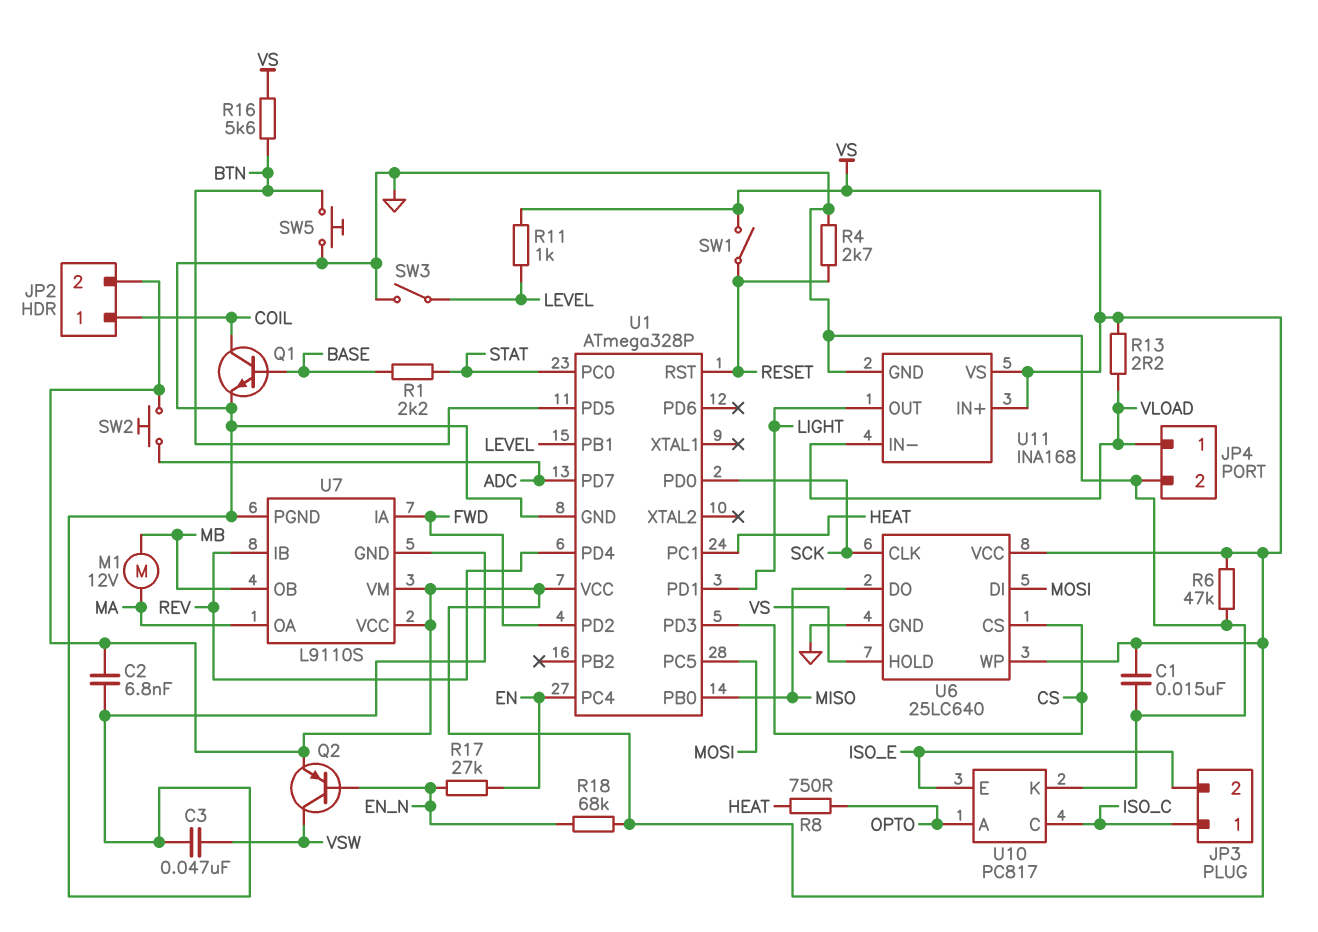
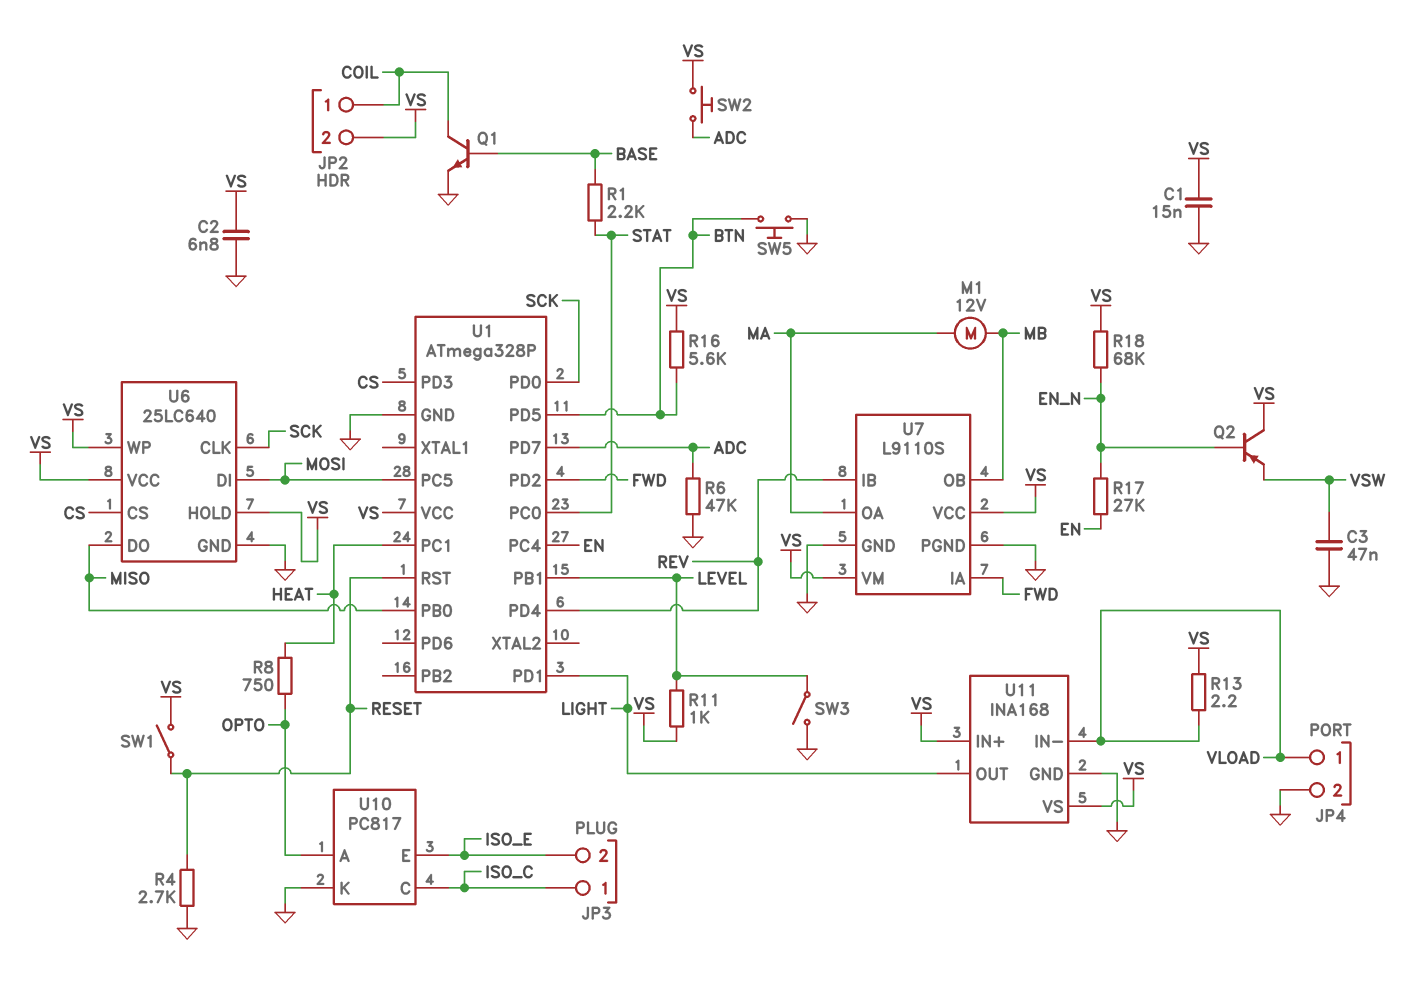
Q2: PNP (B EN_N, C VSW, E VS) -> PNP (B EN_N, C VS, E VSW)
R6: 47k (GND, VS) -> 47k (ADC, GND)

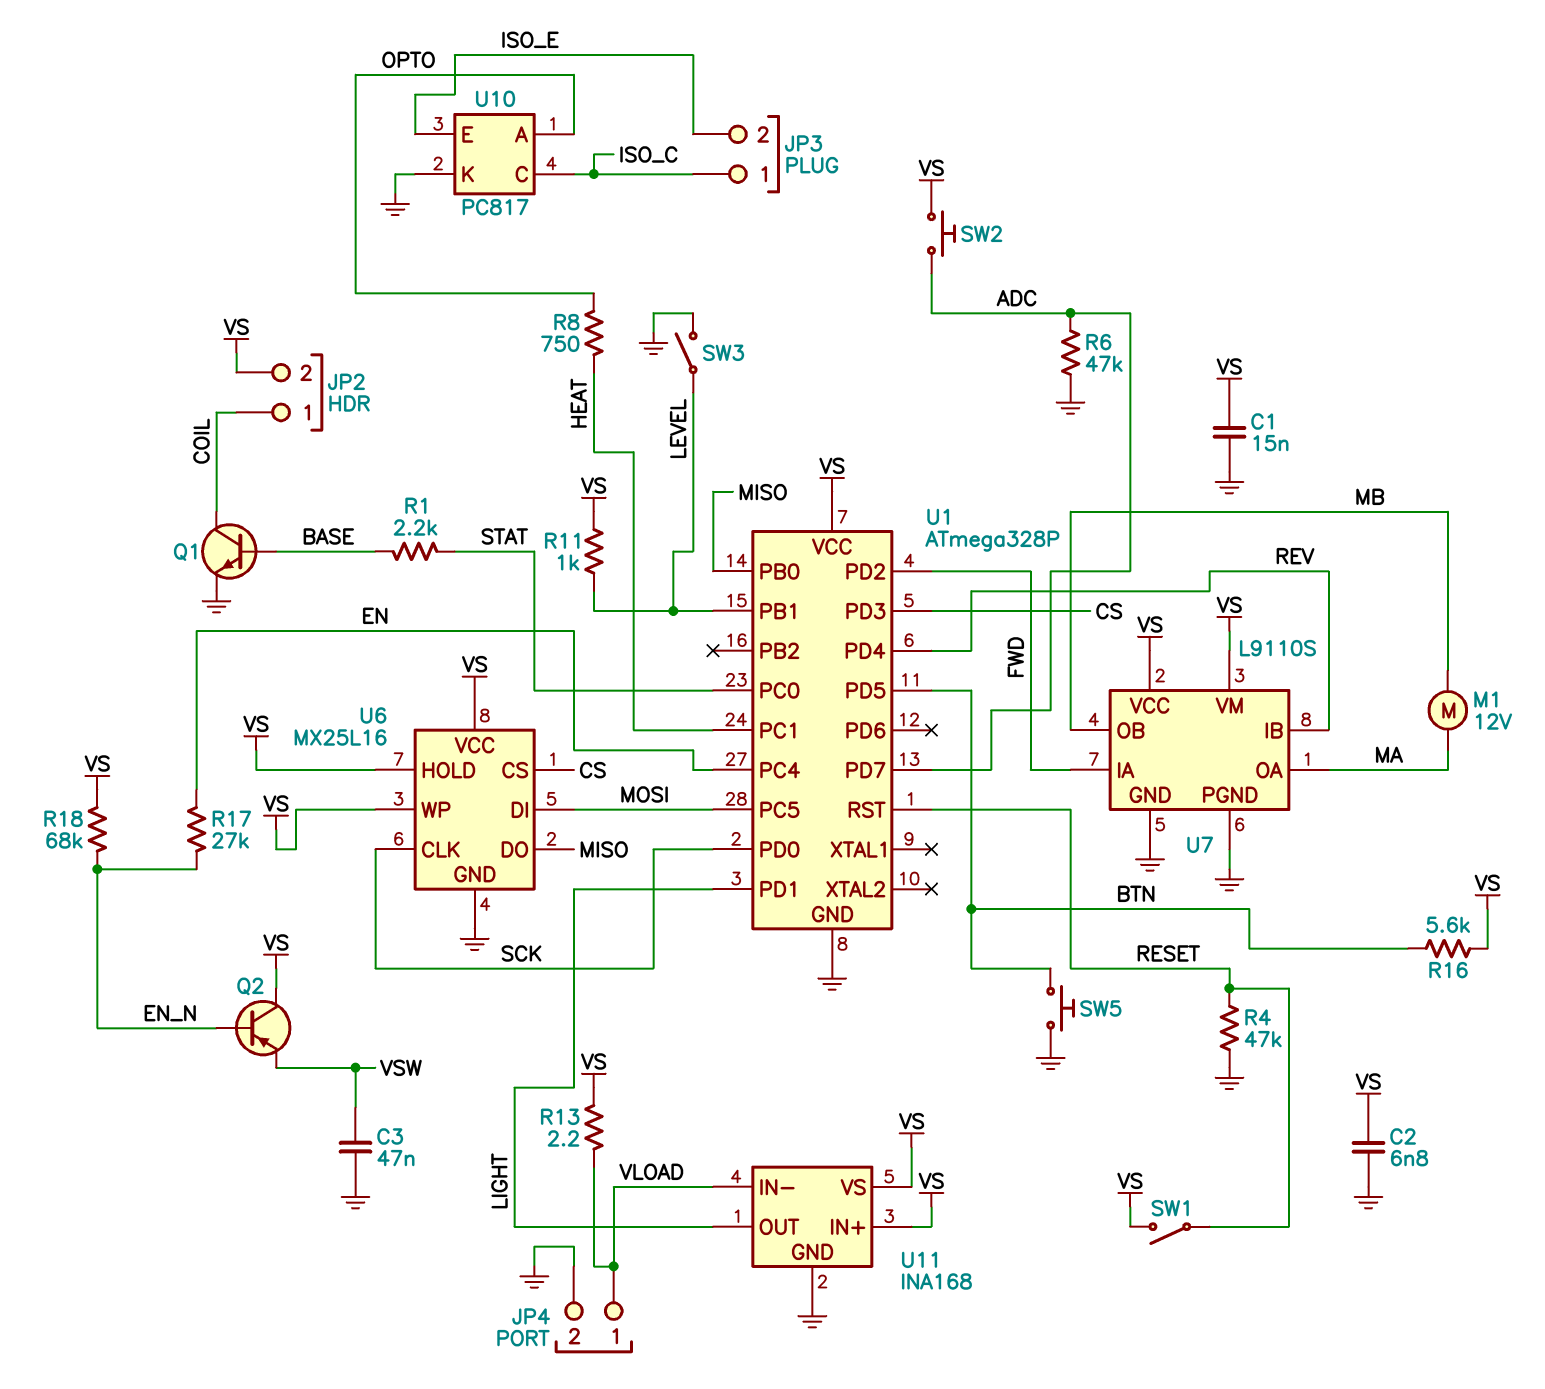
R4: 2.7k (GND, RESET) -> 47k (GND, RESET)
U6: 25LC640 -> MX25L16

